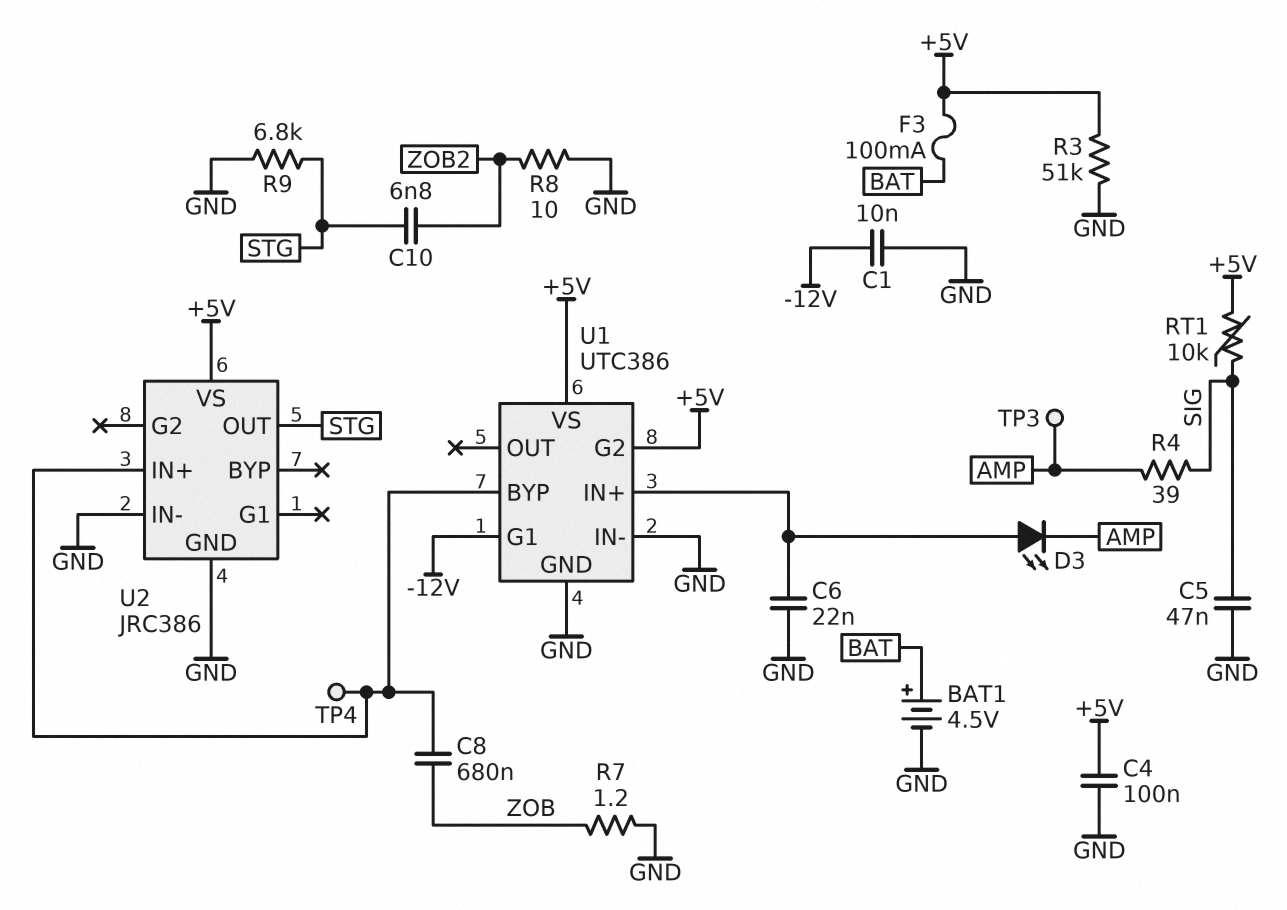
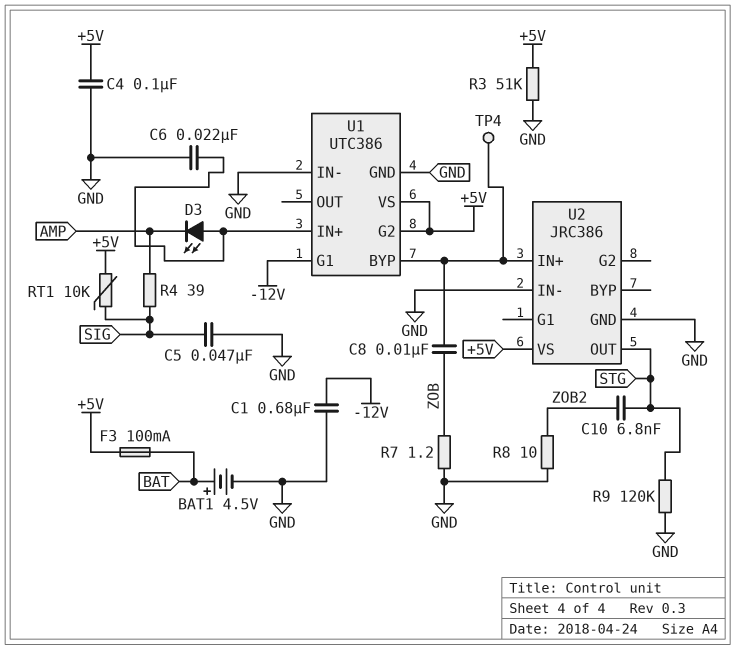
C1: 10nF (-12V, GND) -> 680nF (-12V, GND)
C8: 680nF (U1/BYP, ZOB) -> 10nF (U1/BYP, ZOB)
R9: 6.8k (GND, STG) -> 120k (GND, STG)
TP3: test point (AMP) -> none

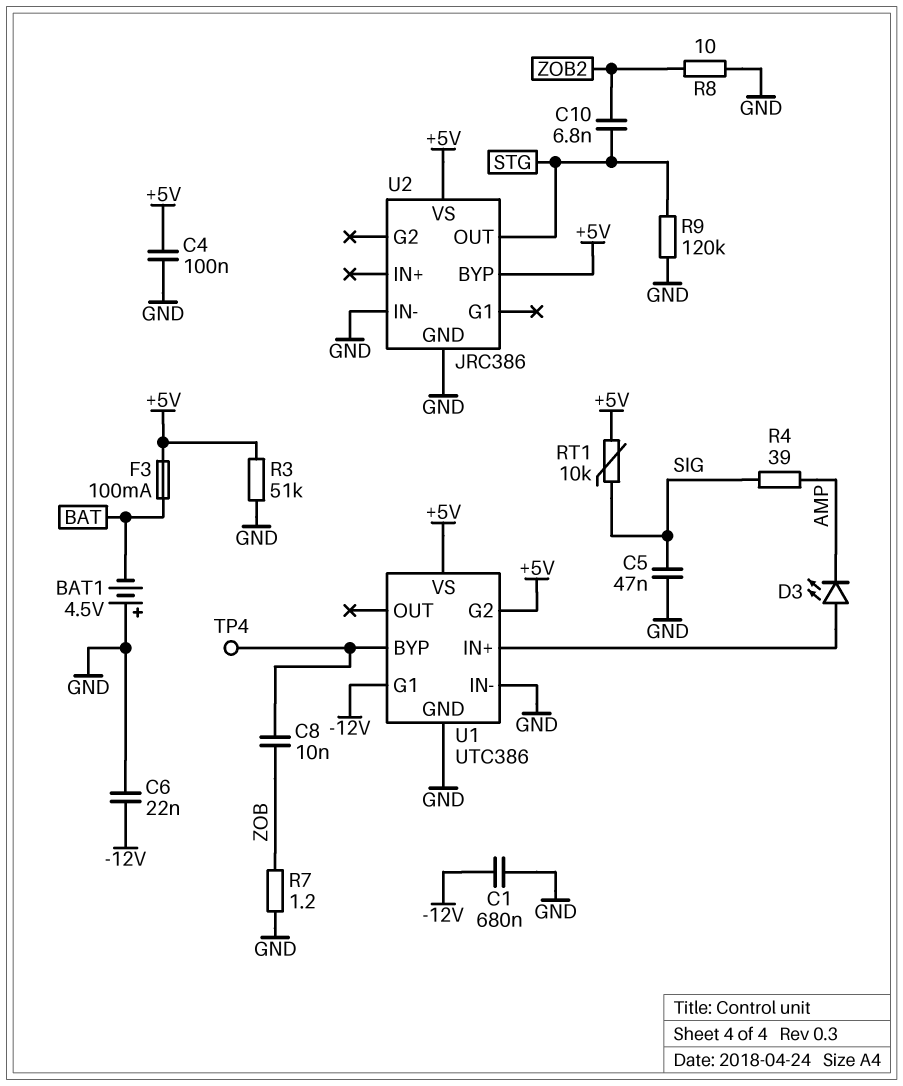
BAT1: 4.5V (plus BAT, minus GND) -> 4.5V (plus GND, minus BAT)
C6: 22nF (GND, U1/IN+) -> 22nF (-12V, GND)
U2 pin BYP: none -> +5V
U2 pin IN+: U1/BYP -> none

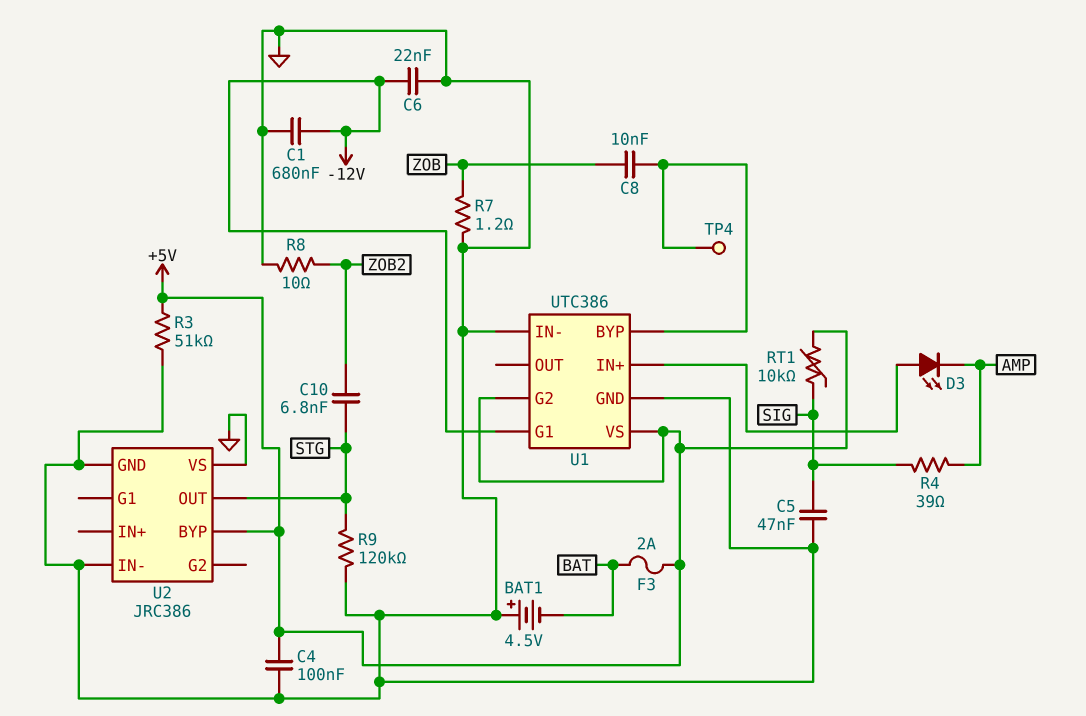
F3: 100mA (+5V, BAT) -> 2A (+5V, BAT)
U2 pin VS: +5V -> GND

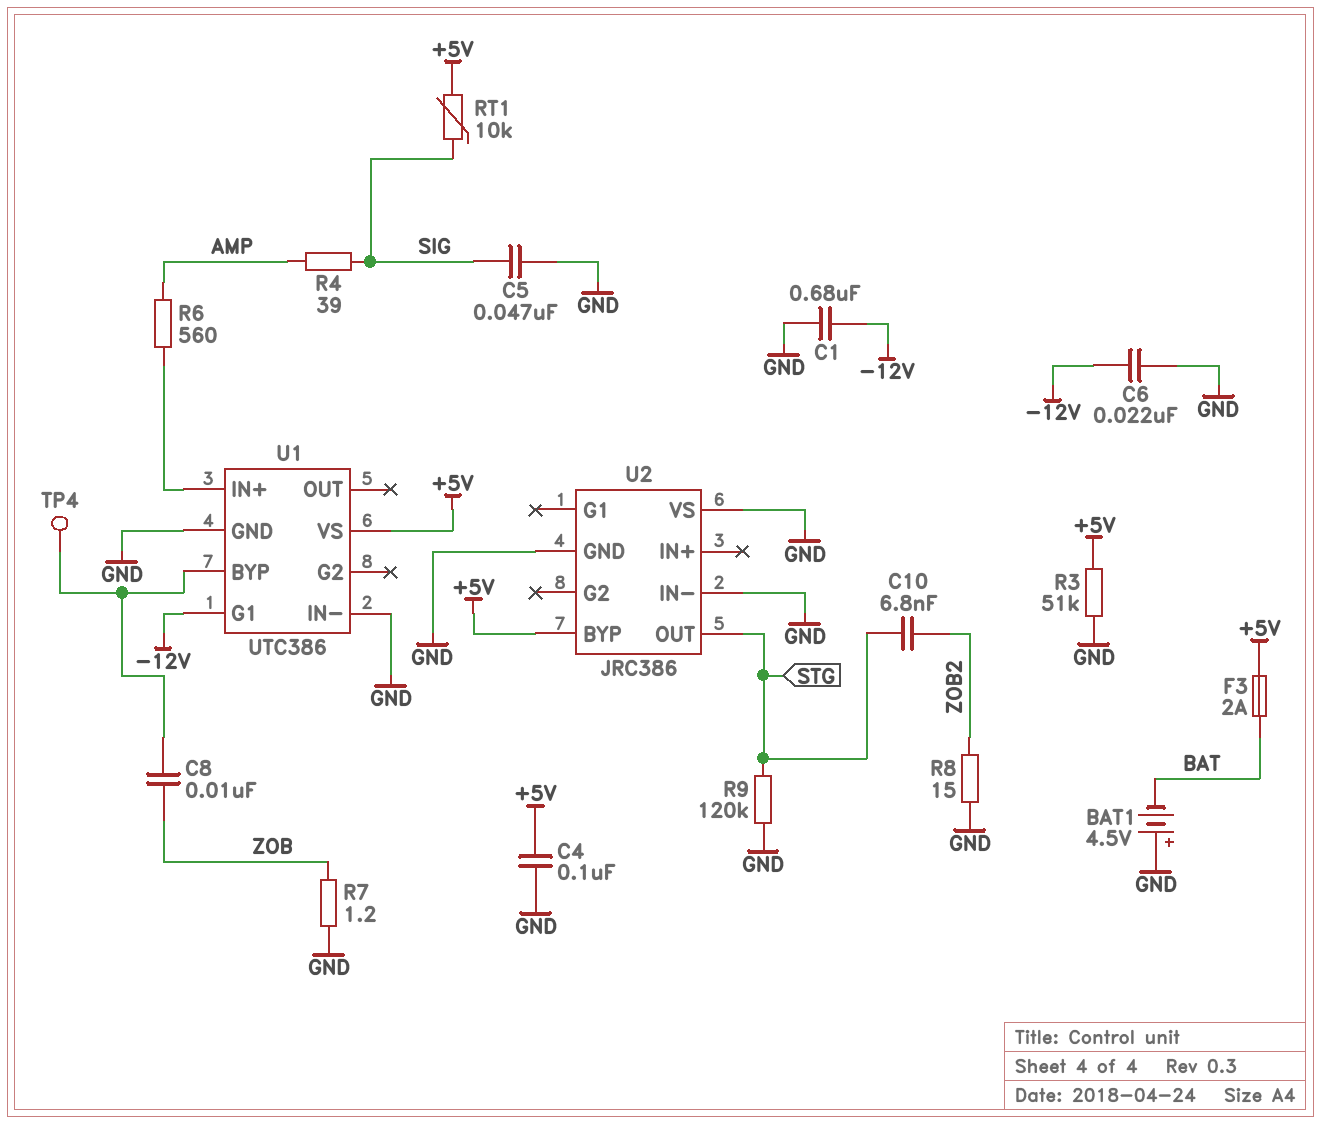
D3: LED (A U1/IN+, K AMP) -> none
R6: none -> 560 (AMP, U1/IN+)
R8: 10 (GND, ZOB2) -> 15 (GND, ZOB2)
U1 pin G2: +5V -> none

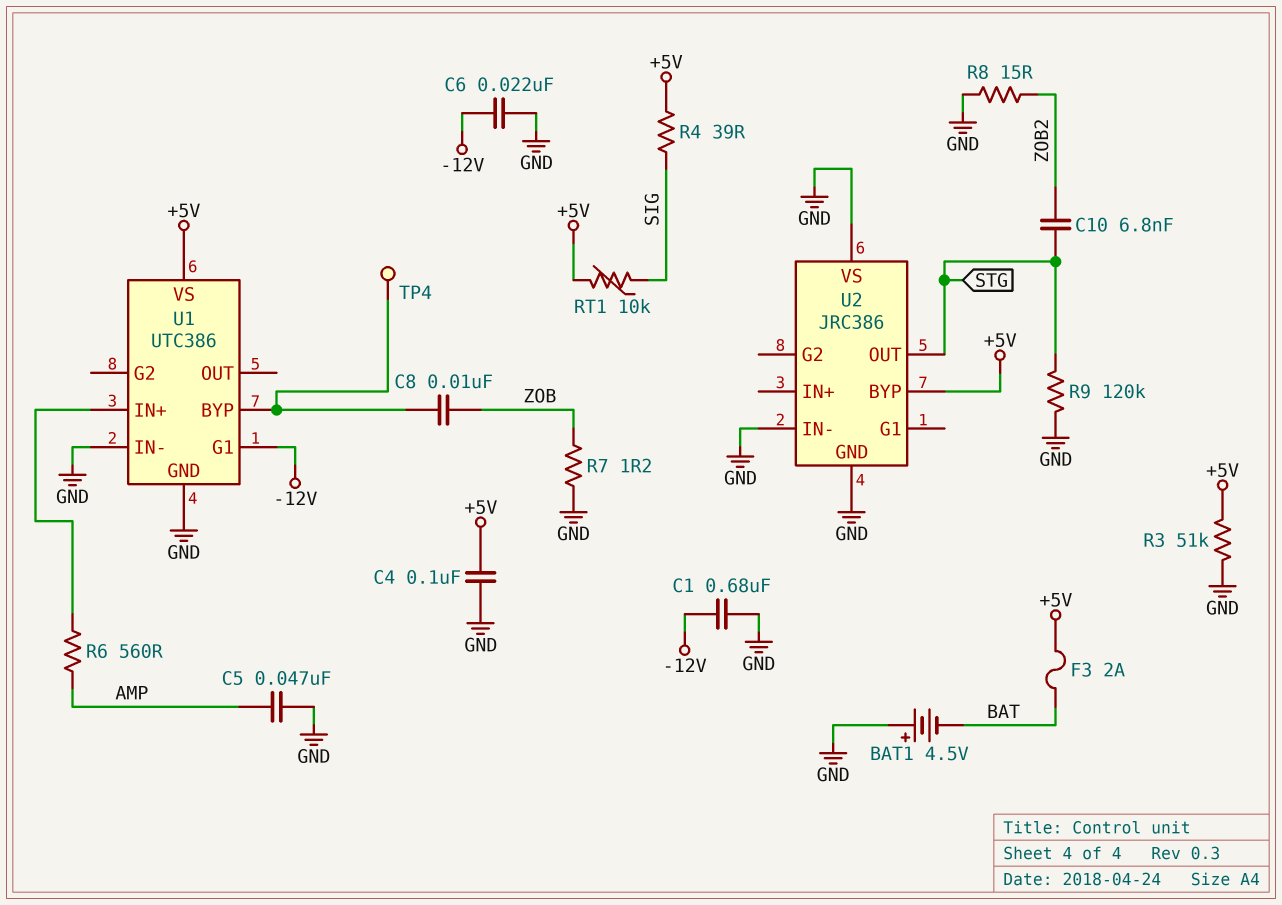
C5: 47nF (GND, SIG) -> 47nF (AMP, GND)
R4: 39 (AMP, SIG) -> 39 (+5V, SIG)

